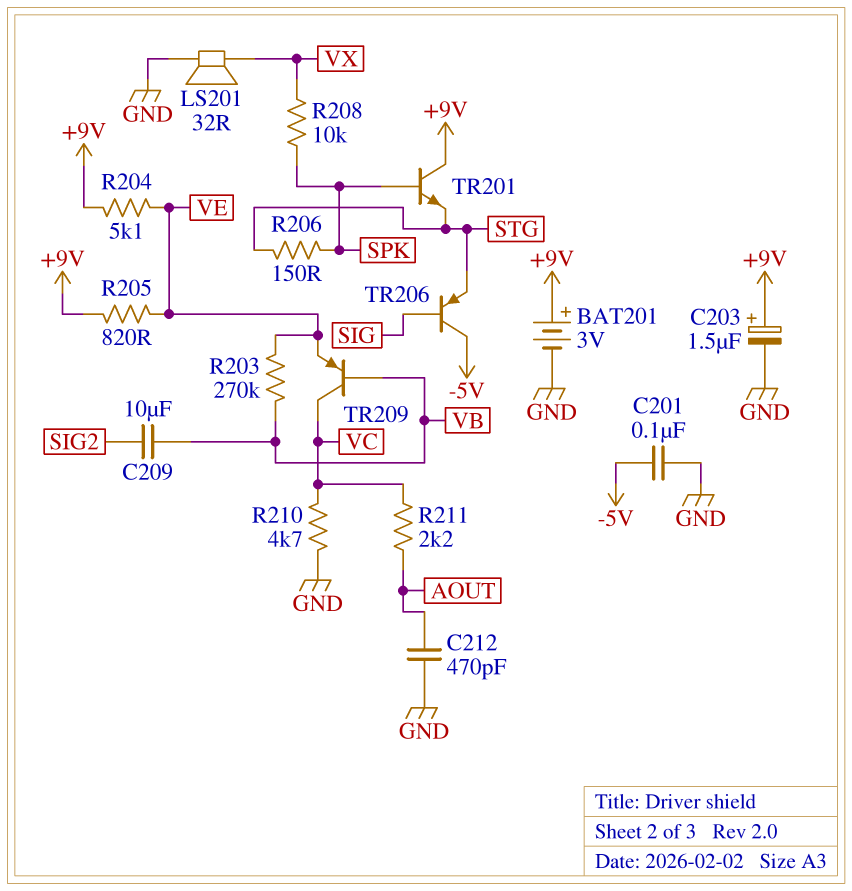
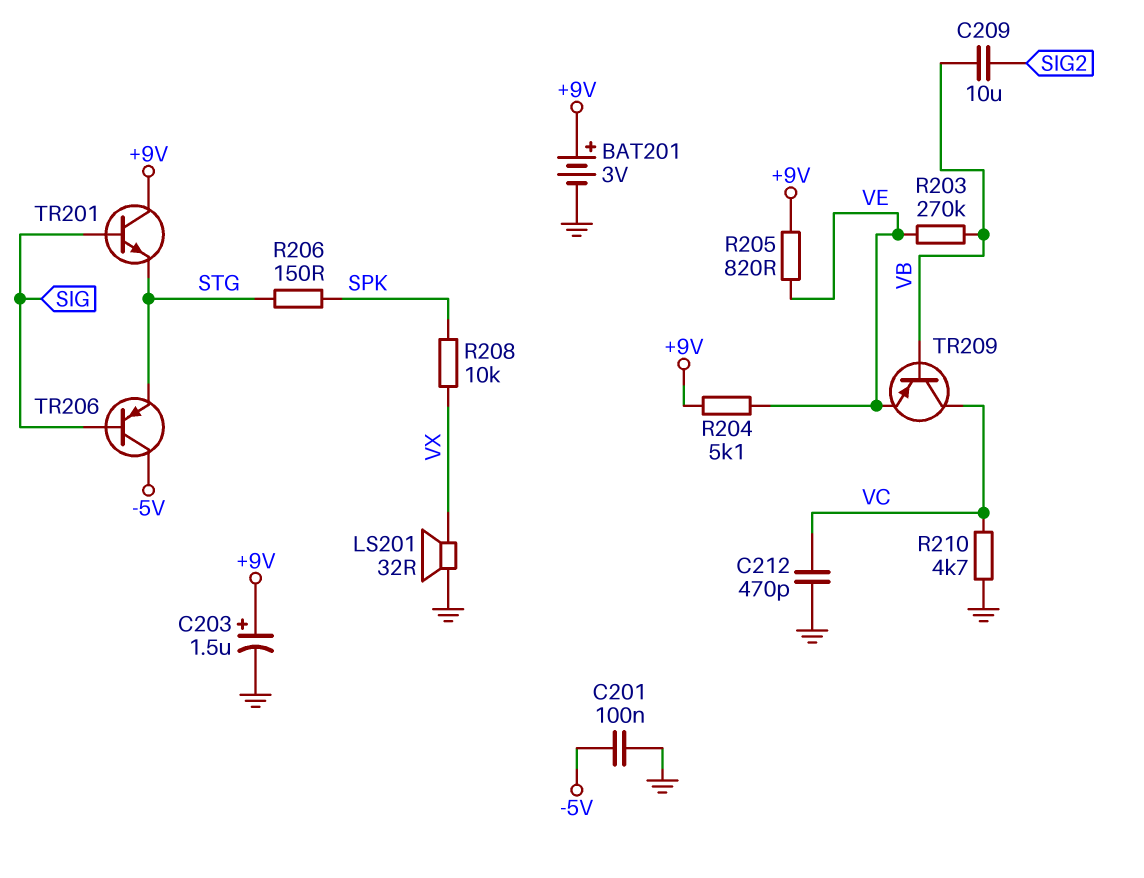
C212: 470pF (AOUT, GND) -> 470pF (GND, VC)
R211: 2.2k (AOUT, VC) -> none
TR201: NPN (B SPK, C +9V, E STG) -> NPN (B SIG, C +9V, E STG)

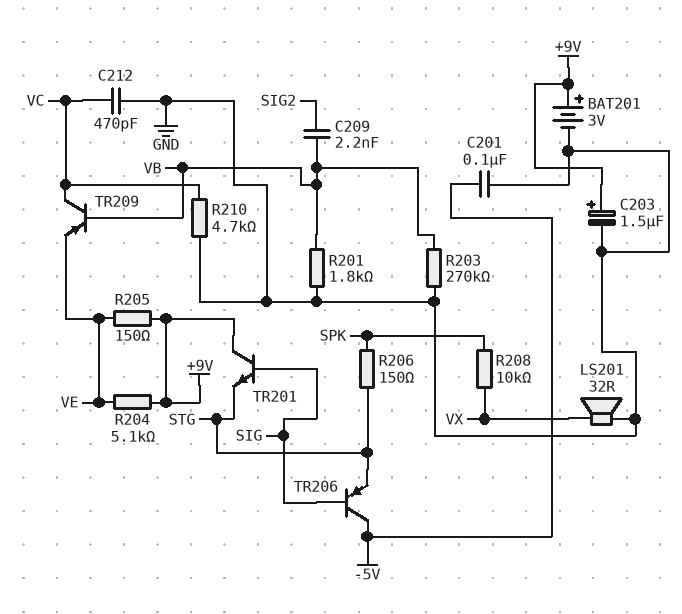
C209: 10uF (SIG2, VB) -> 2.2nF (SIG2, VB)
R201: none -> 1.8k (GND, VB)
R203: 270k (VB, VE) -> 270k (GND, VB)
R205: 820 (+9V, VE) -> 150 (+9V, VE)

